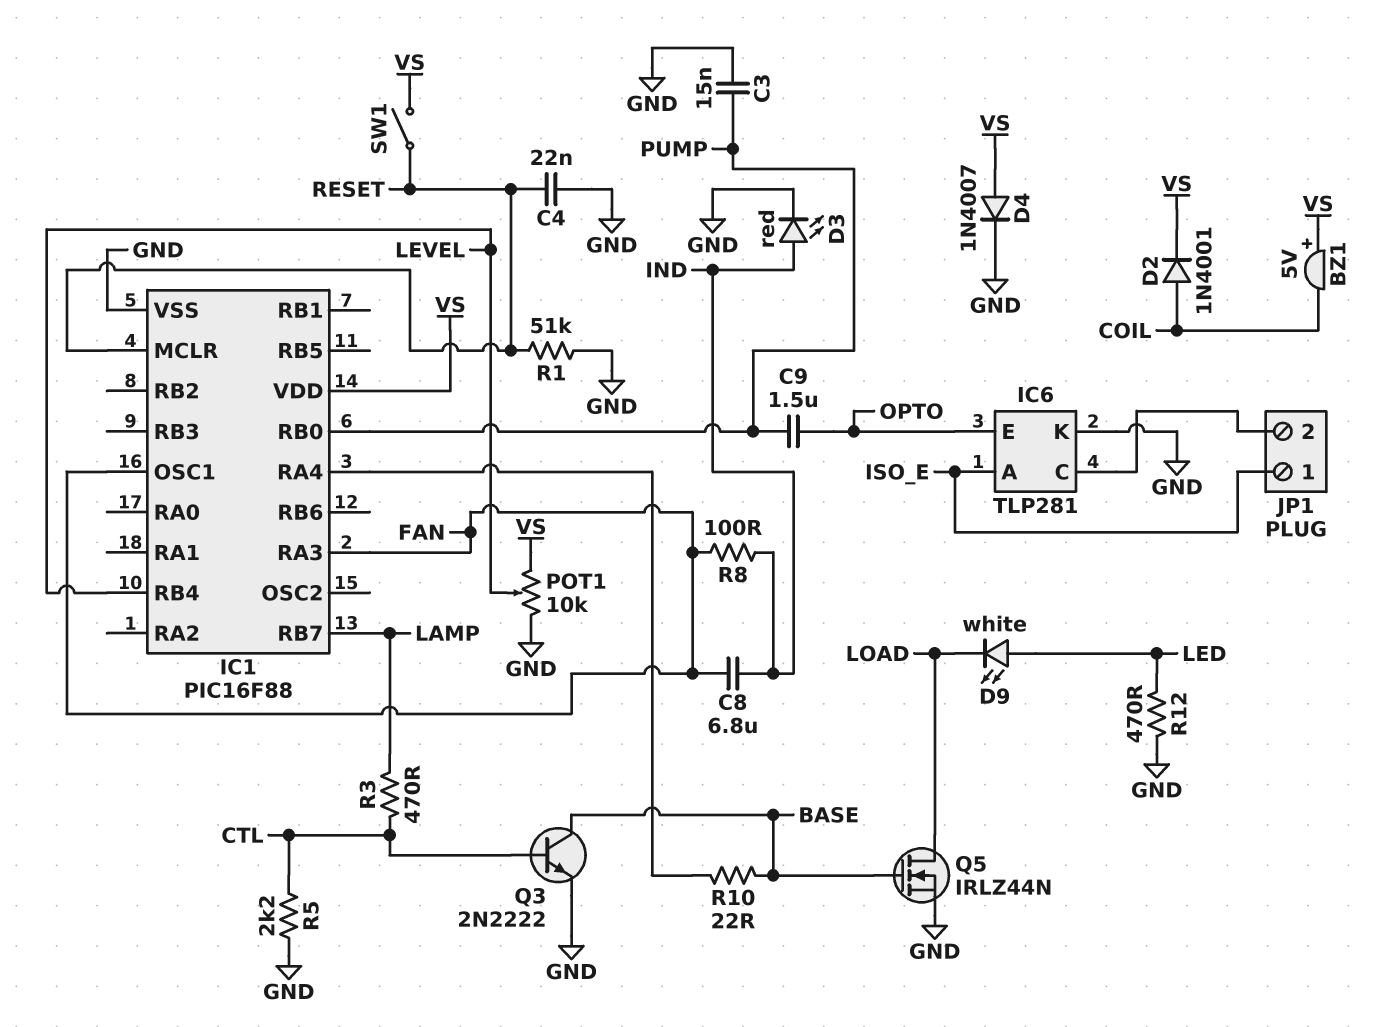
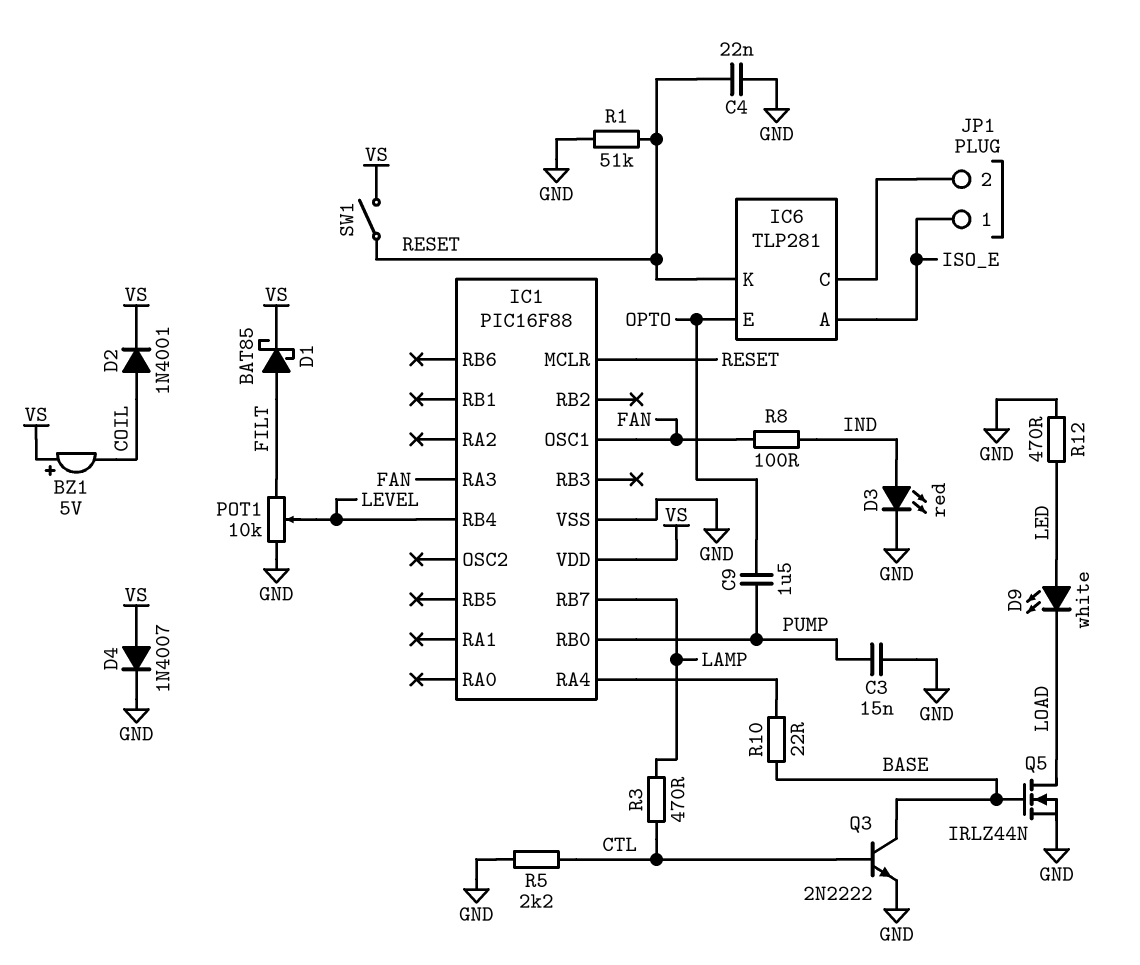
C8: 6.8uF (FAN, IND) -> none
D1: none -> schottky BAT85 (A FILT, K VS)
IC6 pin K: GND -> RESET
POT1: 10k (GND, VS, wiper LEVEL) -> 10k (FILT, GND, wiper LEVEL)

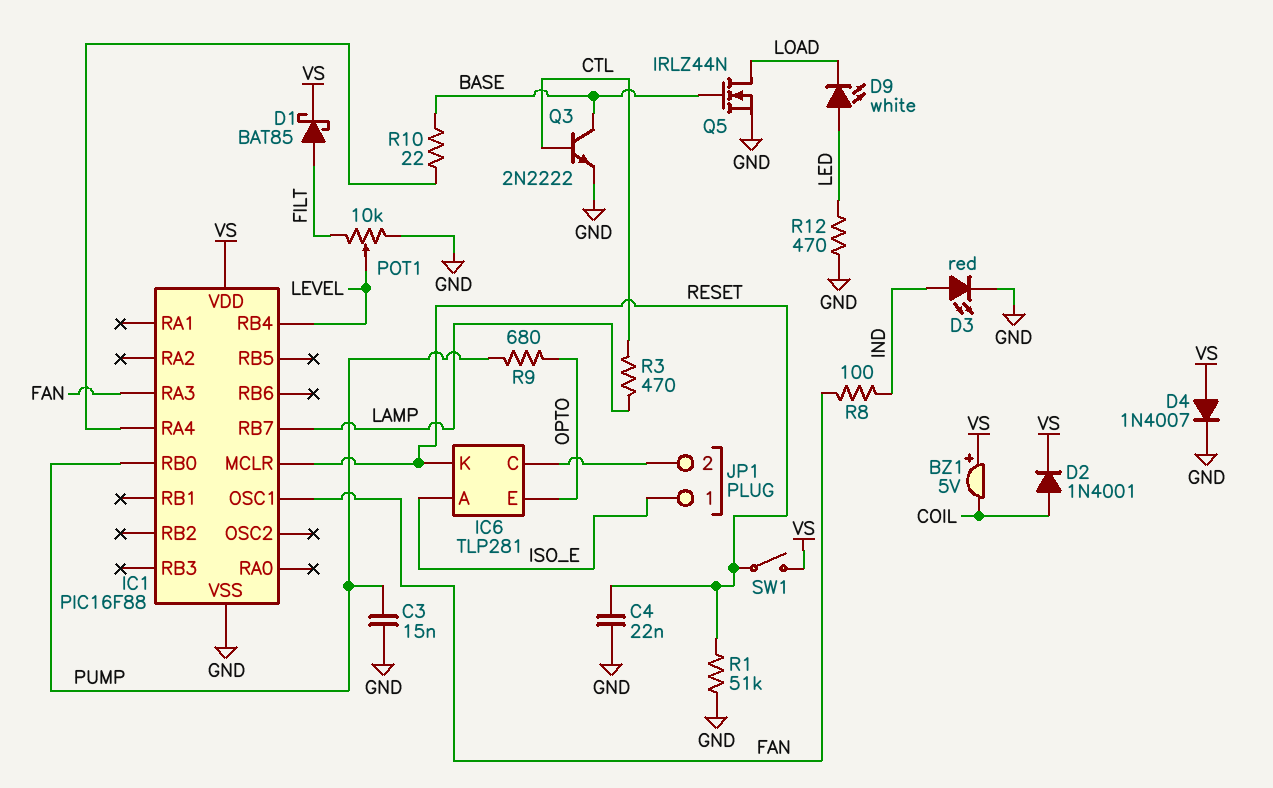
C9: 1.5uF (OPTO, PUMP) -> none
R5: 2.2k (CTL, GND) -> none
R9: none -> 680 (OPTO, PUMP)

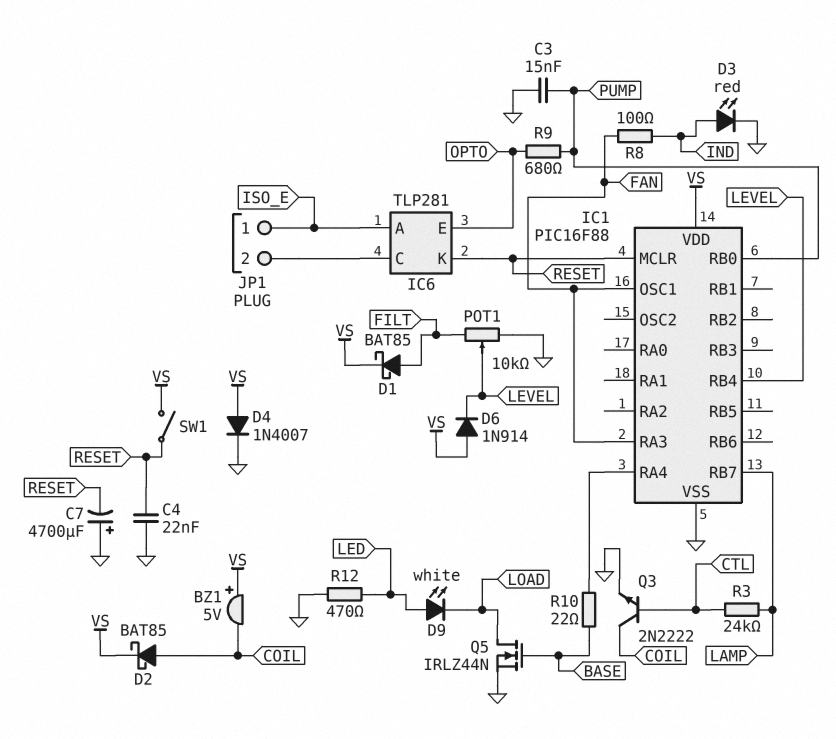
C7: none -> 4700uF (plus GND, minus RESET)
D2: diode 1N4001 (A COIL, K VS) -> schottky BAT85 (A COIL, K VS)
D6: none -> diode 1N914 (A VS, K LEVEL)
Q3: NPN 2N2222 (B CTL, C BASE, E GND) -> NPN 2N2222 (B CTL, C COIL, E GND)
R1: 51k (GND, RESET) -> none
R3: 470 (CTL, LAMP) -> 24k (CTL, LAMP)

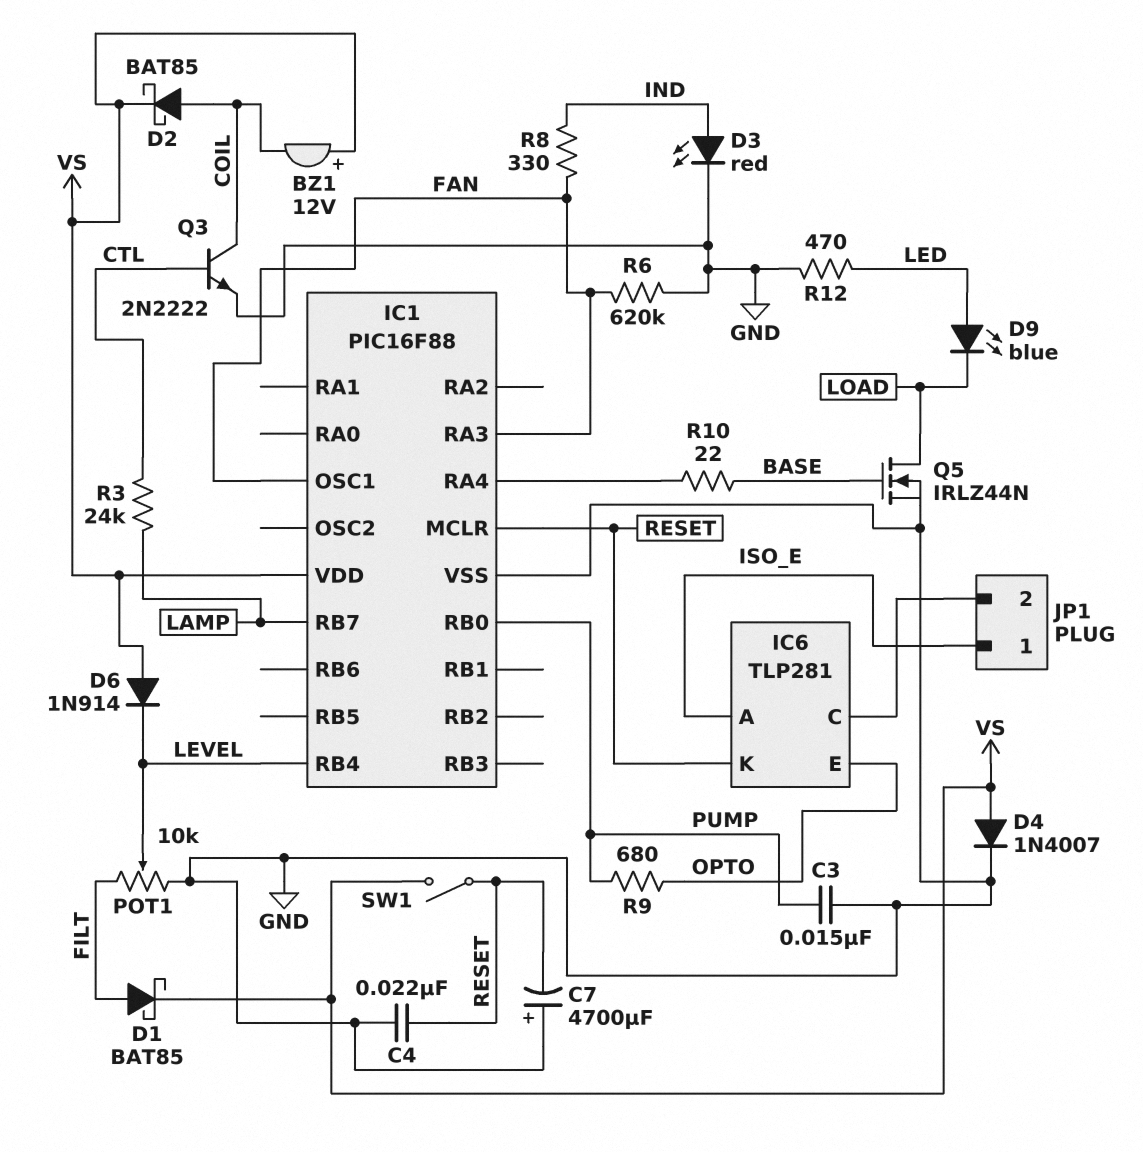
BZ1: buzzer 5V (plus VS, minus COIL) -> buzzer 12V (plus VS, minus COIL)
D9: LED white (A LED, K LOAD) -> LED blue (A LED, K LOAD)
R6: none -> 620k (FAN, GND)
R8: 100 (FAN, IND) -> 330 (FAN, IND)

